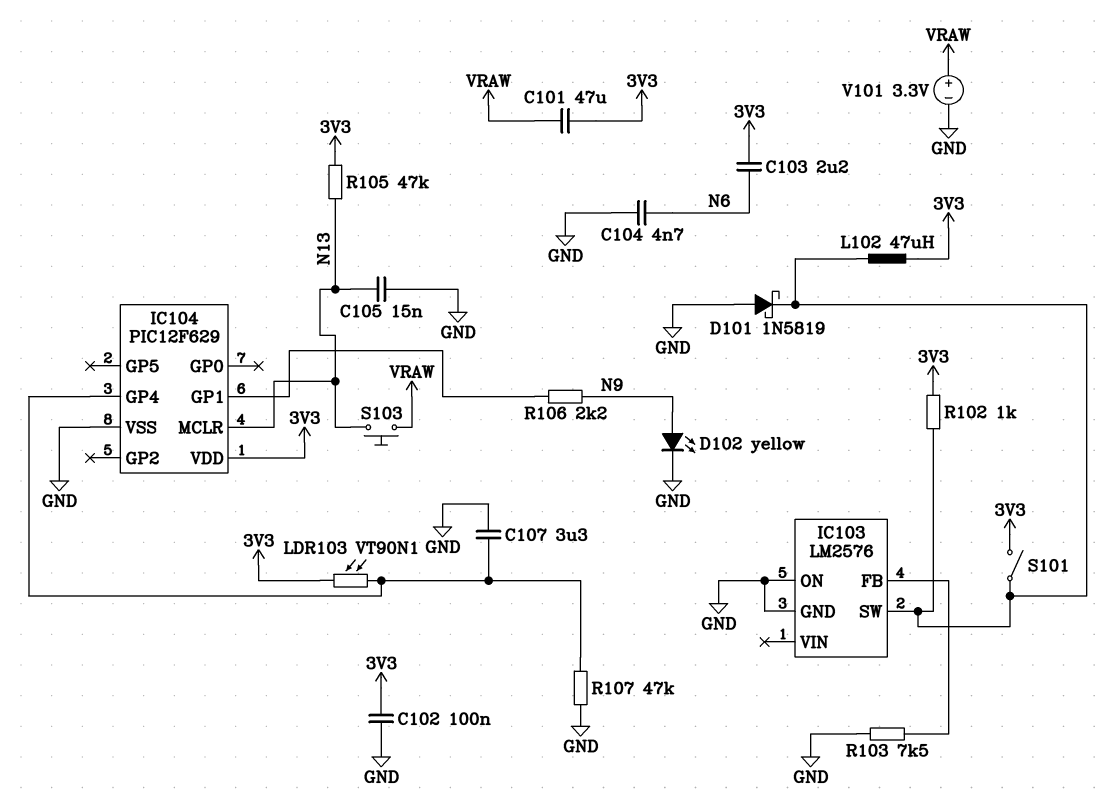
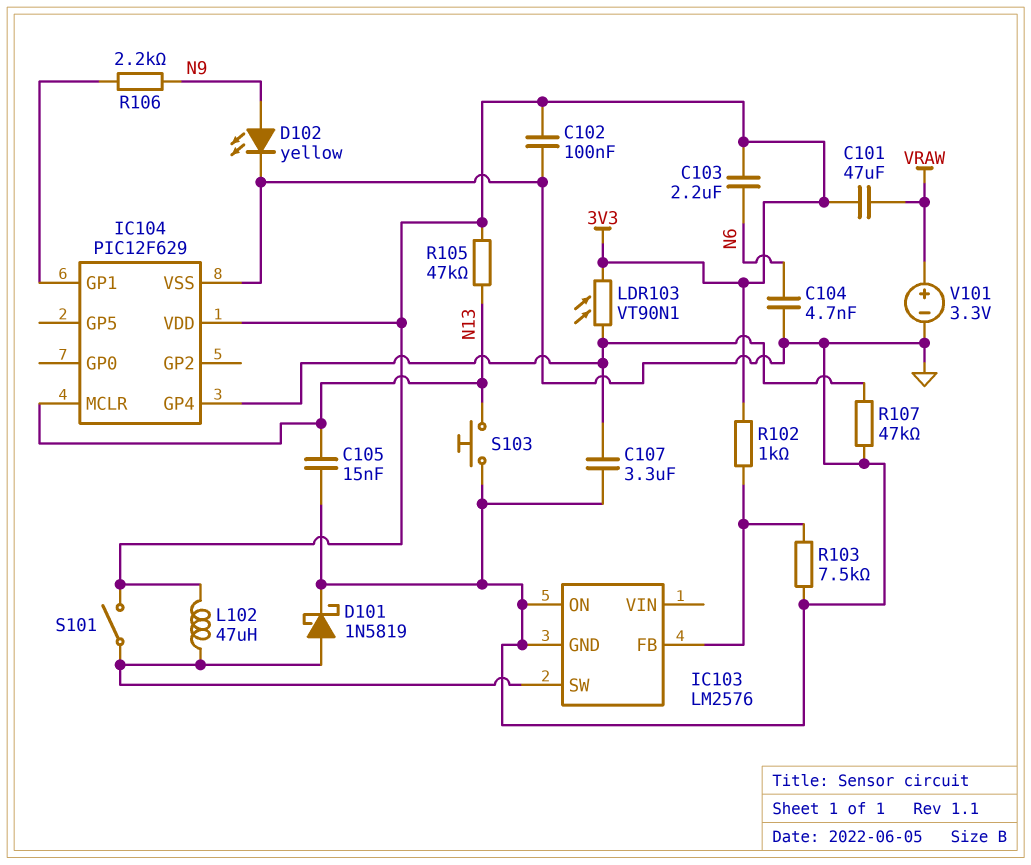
D101: schottky 1N5819 (A GND, K IC103/SW) -> schottky 1N5819 (A IC103/SW, K GND)
R102: 1k (3V3, IC103/SW) -> 1k (3V3, IC103/FB)
S103: button (N13, VRAW) -> button (GND, N13)

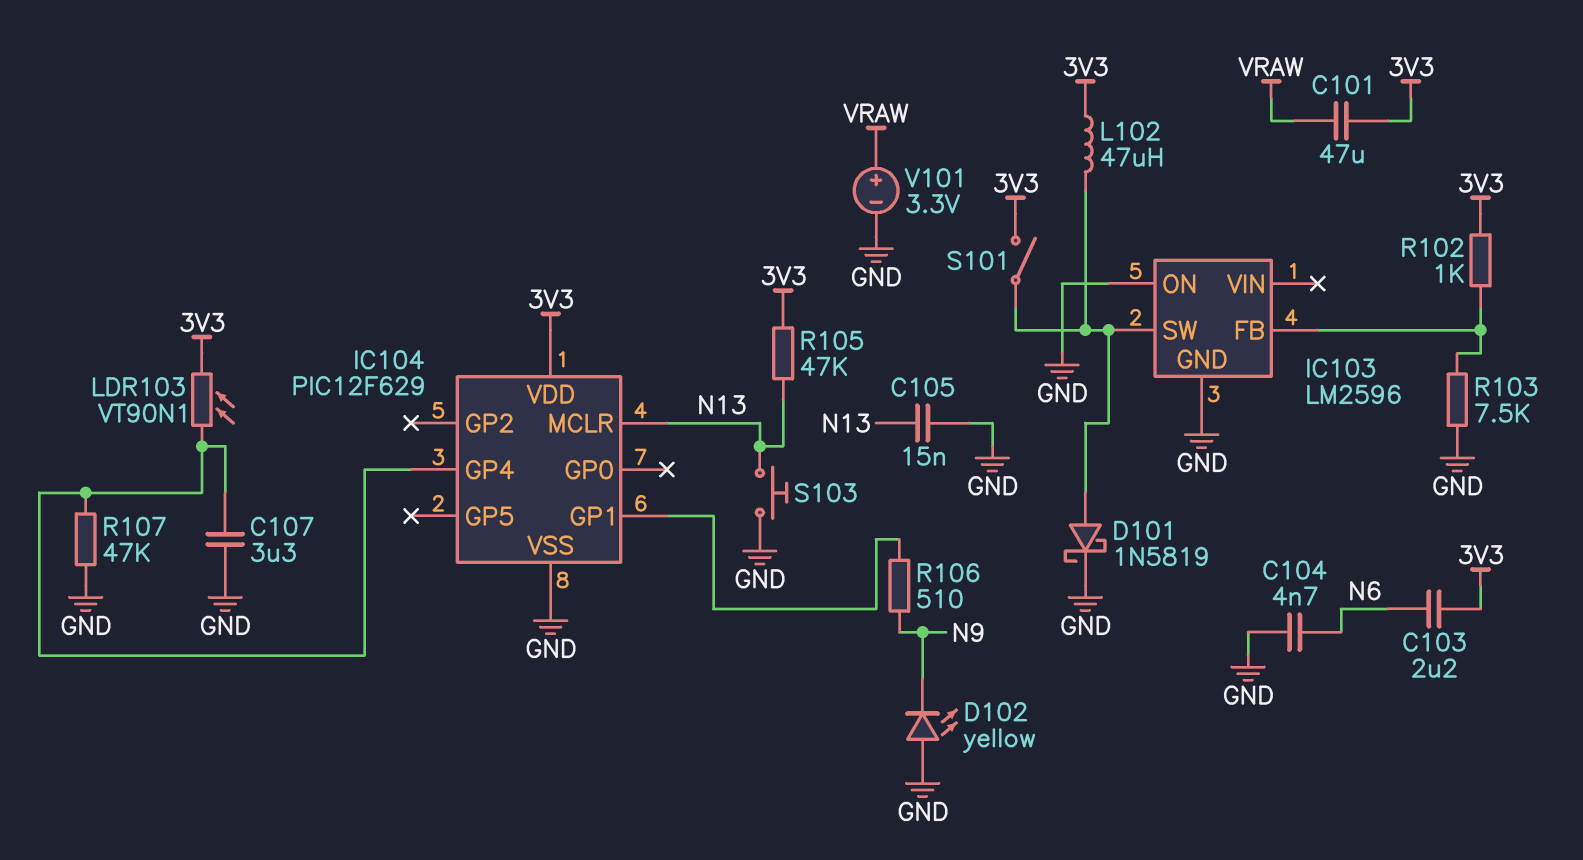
C102: 100nF (3V3, GND) -> none
D102: LED yellow (A N9, K GND) -> LED yellow (A GND, K N9)
IC103: LM2576 -> LM2596
R106: 2.2k (IC104/GP1, N9) -> 510 (IC104/GP1, N9)

